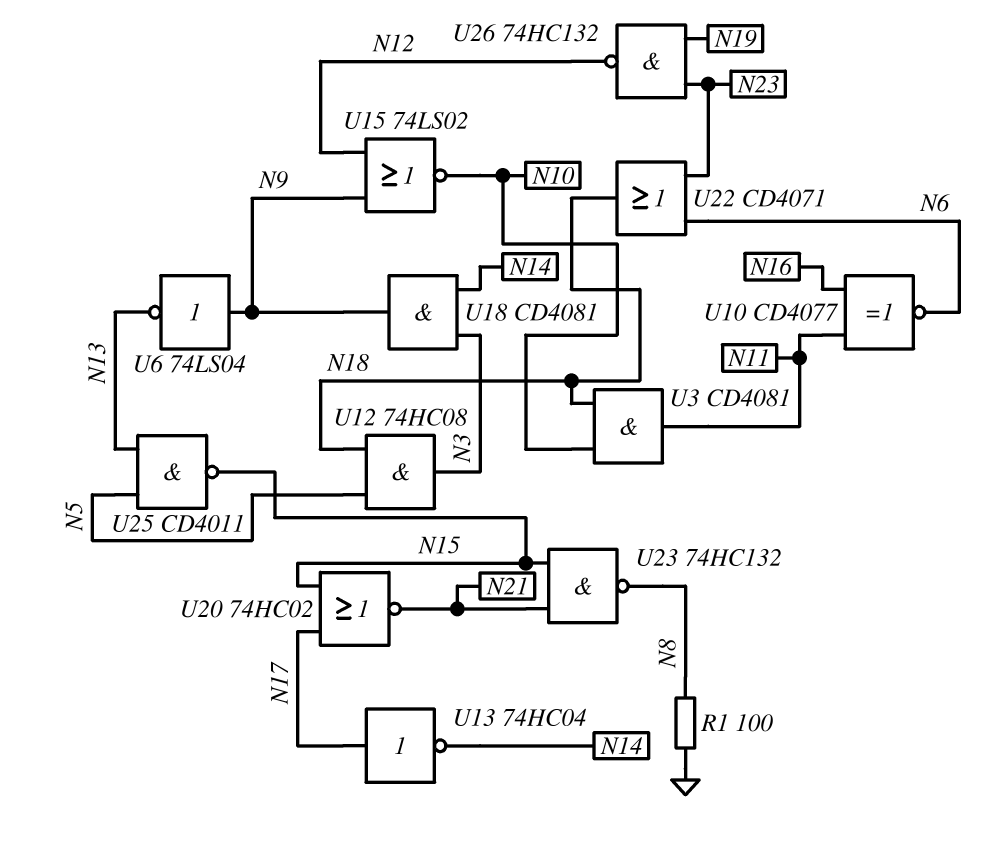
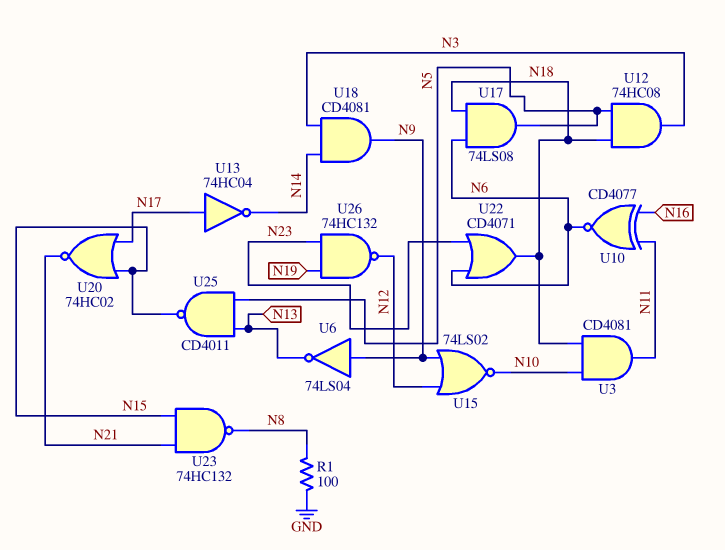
U17: none -> AND 74LS08 (in N6, in N18, out N5)

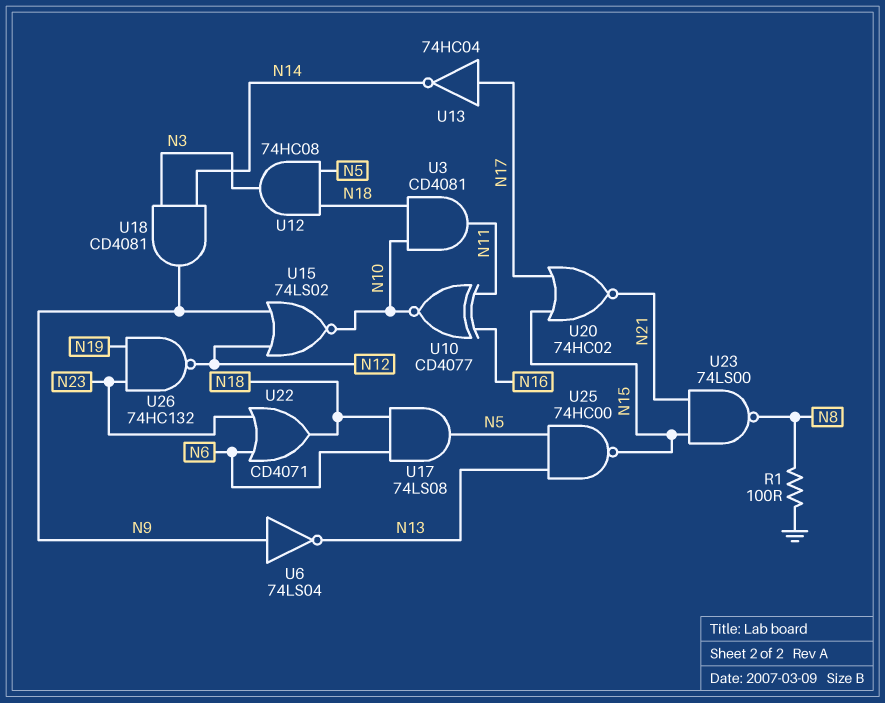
U10: XNOR CD4077 (in N11, in N16, out N6) -> XNOR CD4077 (in N11, in N16, out N10)
U23: NAND 74HC132 (in N15, in N21, out N8) -> NAND 74LS00 (in N15, in N21, out N8)
U25: NAND CD4011 (in N5, in N13, out N15) -> NAND 74HC00 (in N5, in N13, out N15)

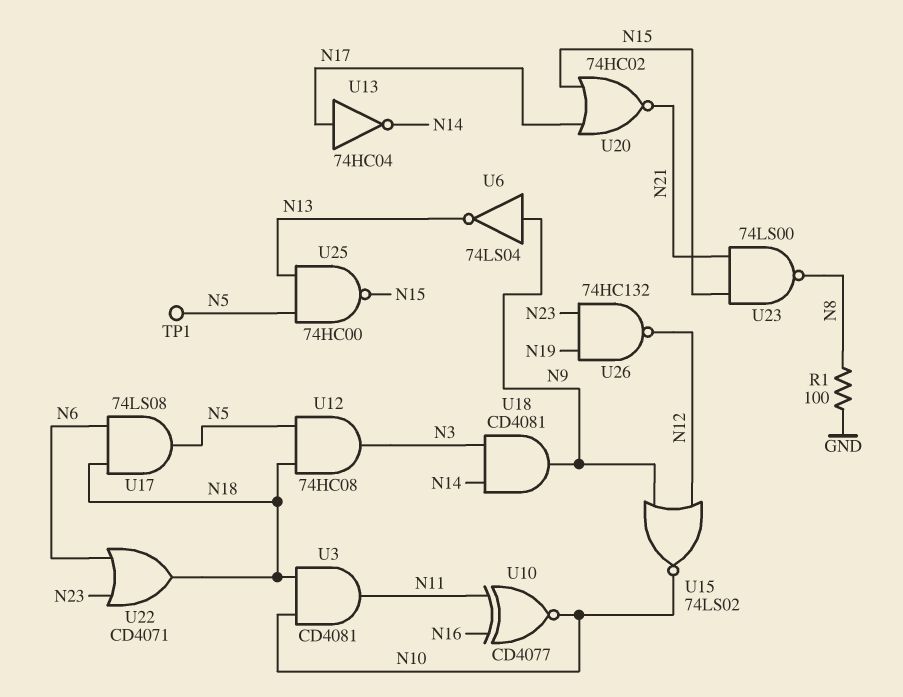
TP1: none -> test point (N5)

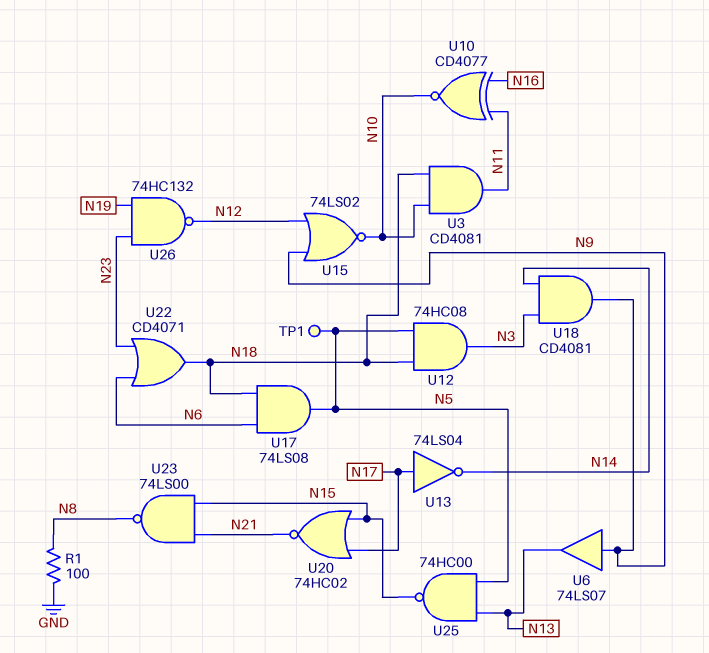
U6: NOT 74LS04 (in N9, out N13) -> buffer 74LS07 (in N9, out N13)
U13: NOT 74HC04 (in N17, out N14) -> NOT 74LS04 (in N17, out N14)

